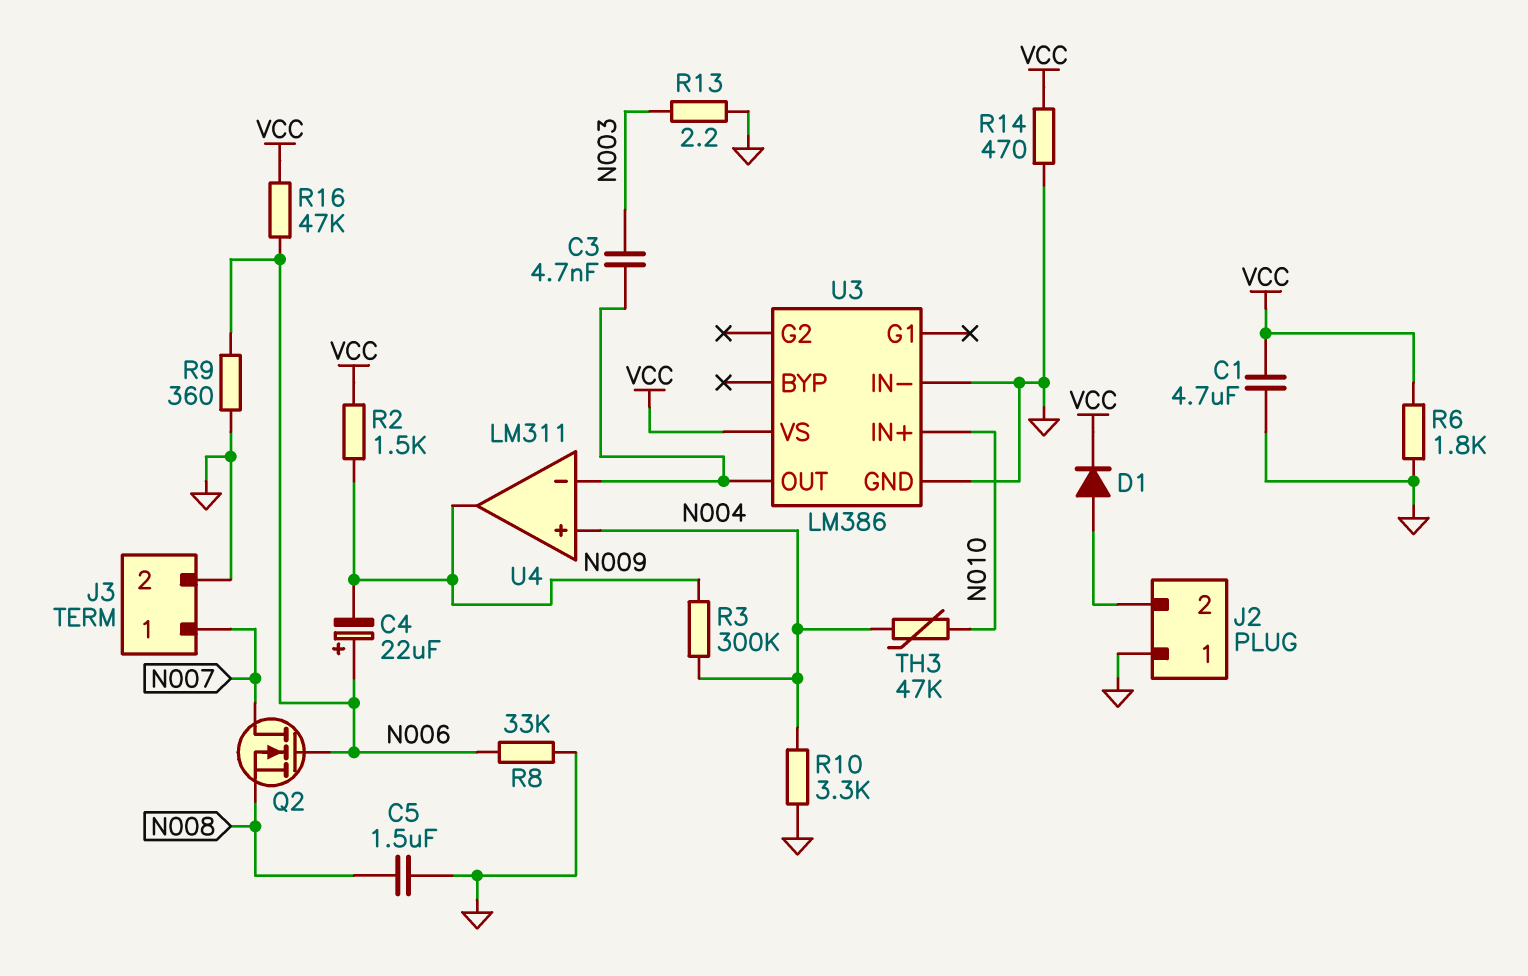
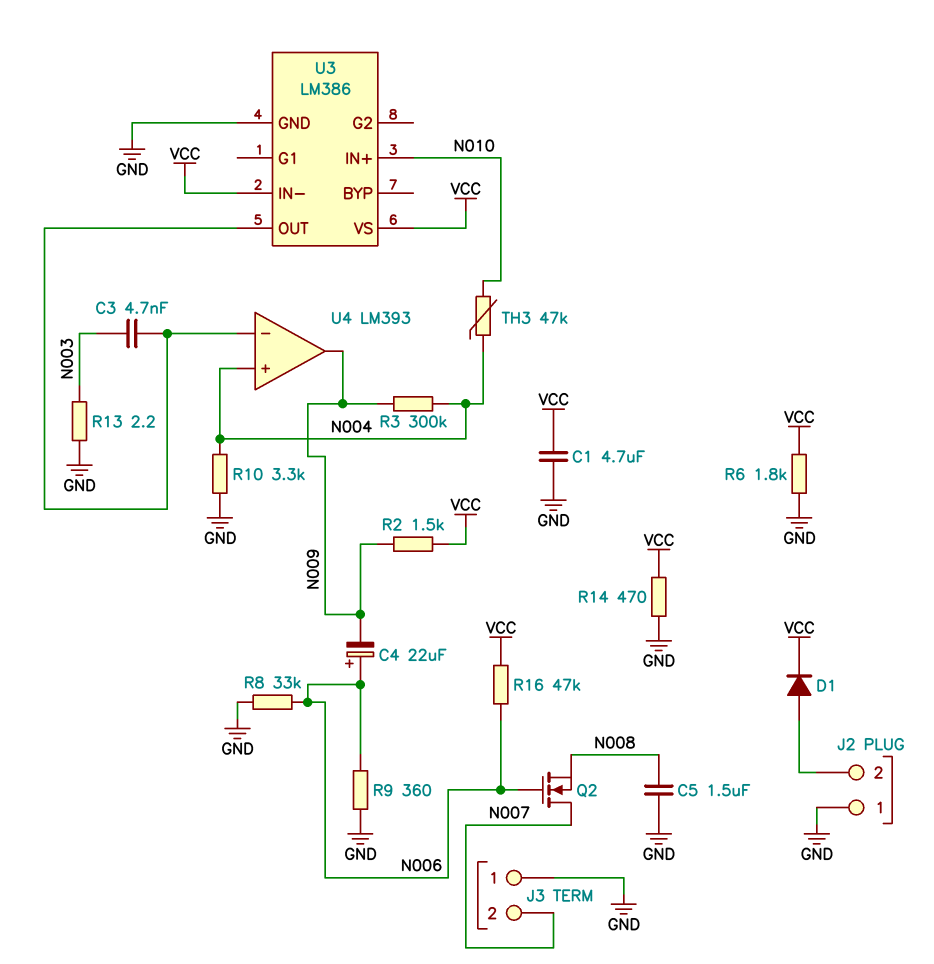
J3 pin 1: N007 -> GND
J3 pin 2: GND -> N007
U3 pin IN-: GND -> VCC
U4: LM311 -> LM393

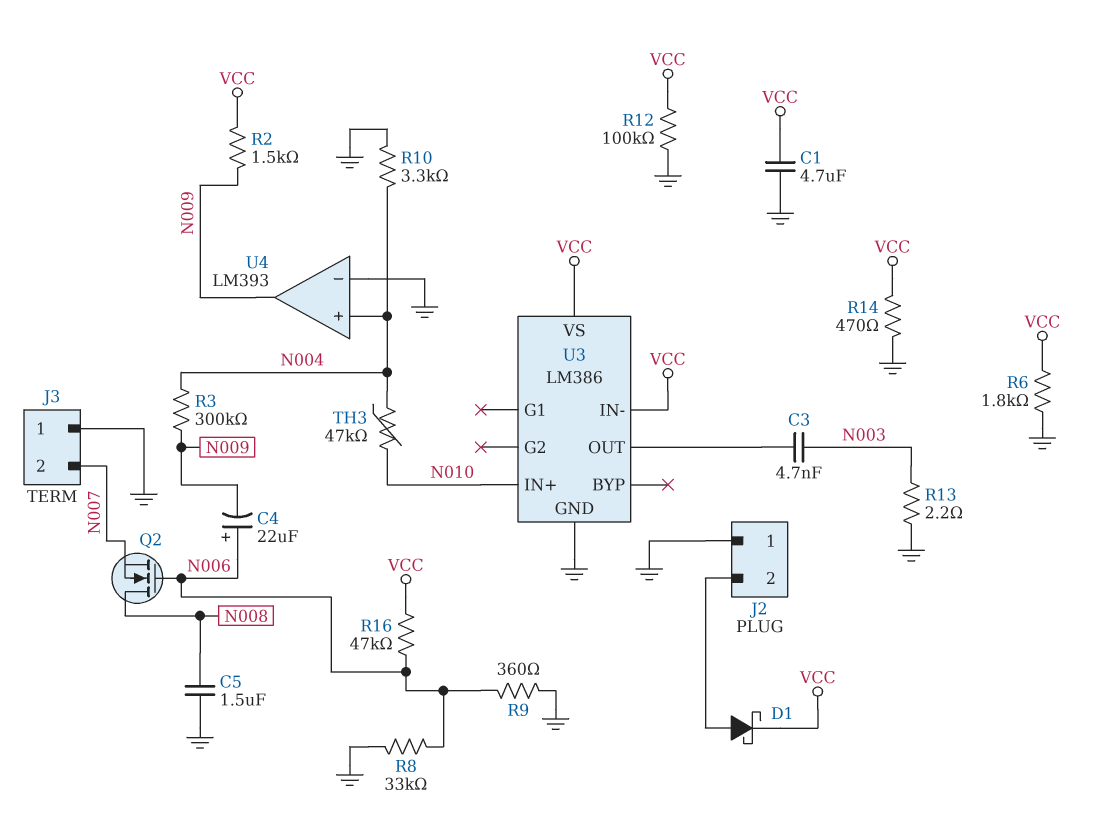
D1: diode (A J2/2, K VCC) -> schottky (A J2/2, K VCC)
Q2: NMOS (G N006, D N007, S N008) -> NMOS (G N006, D N008, S N007)
R12: none -> 100k (GND, VCC)
U4 pin in-: U3/OUT -> GND

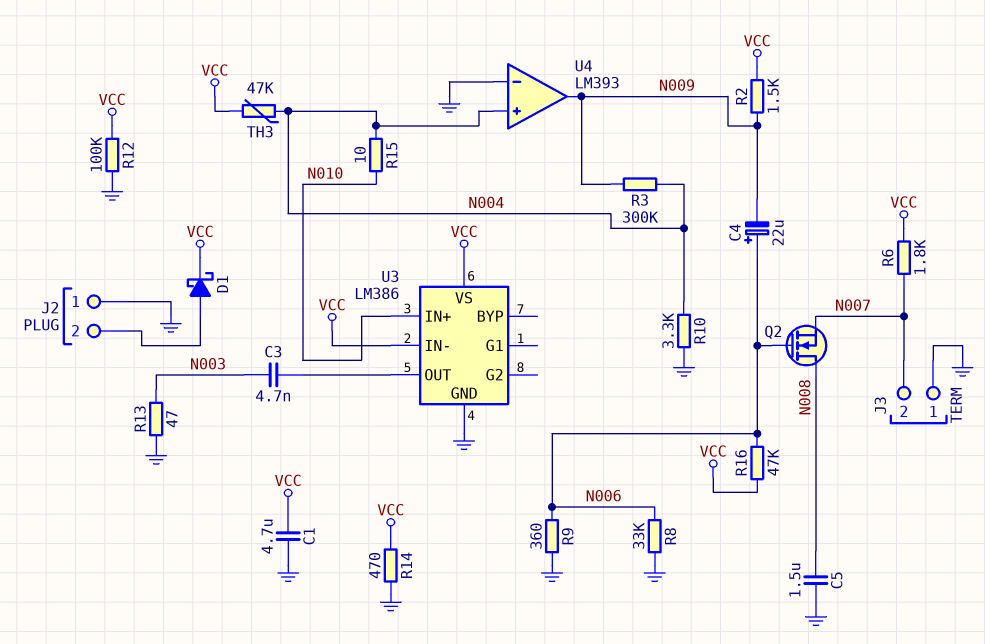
R6: 1.8k (GND, VCC) -> 1.8k (N007, VCC)
R13: 2.2 (GND, N003) -> 47 (GND, N003)
R15: none -> 10 (N004, N010)
TH3: 47k (N004, N010) -> 47k (N004, VCC)

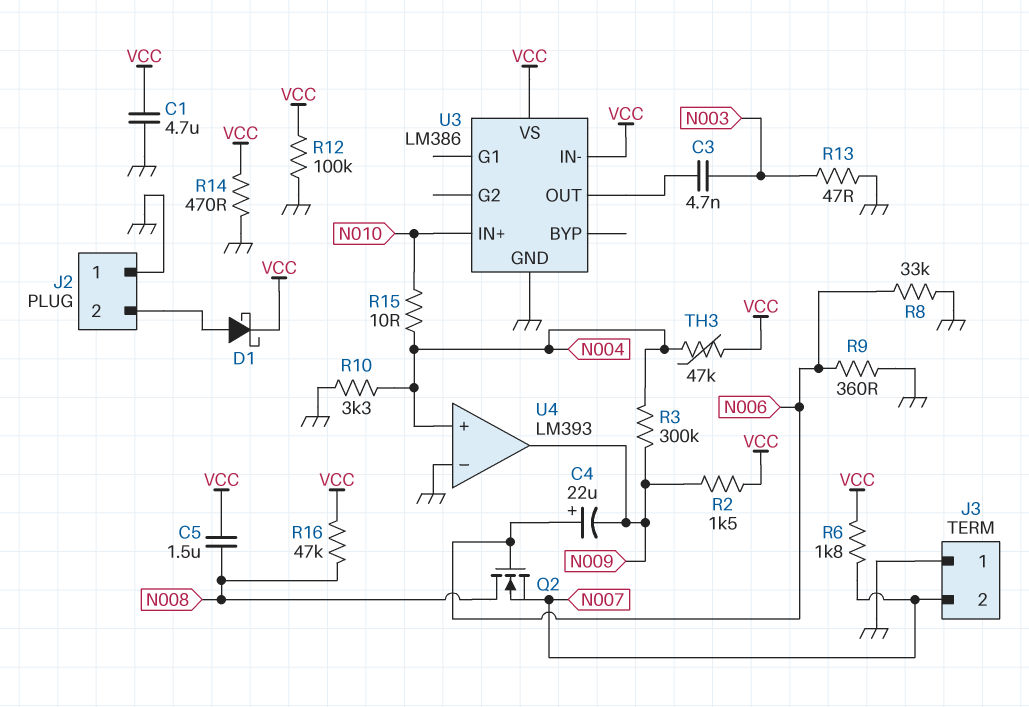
C5: 1.5uF (GND, N008) -> 1.5uF (N008, VCC)
R16: 47k (N006, VCC) -> 47k (N008, VCC)

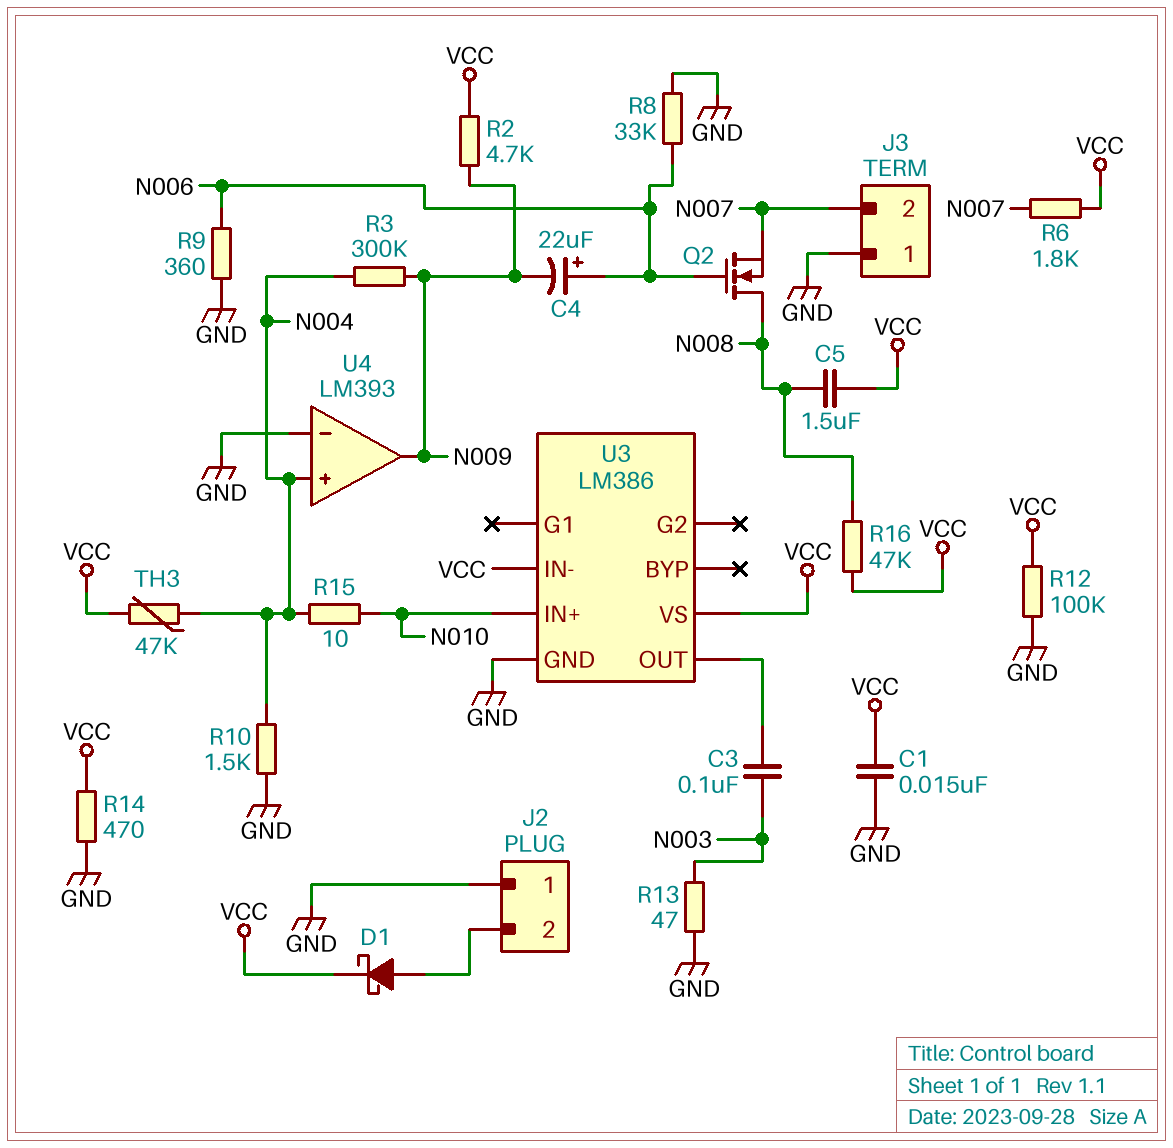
C1: 4.7uF (GND, VCC) -> 15nF (GND, VCC)
C3: 4.7nF (N003, U3/OUT) -> 100nF (N003, U3/OUT)
R2: 1.5k (N009, VCC) -> 4.7k (N009, VCC)
R10: 3.3k (GND, N004) -> 1.5k (GND, N004)

